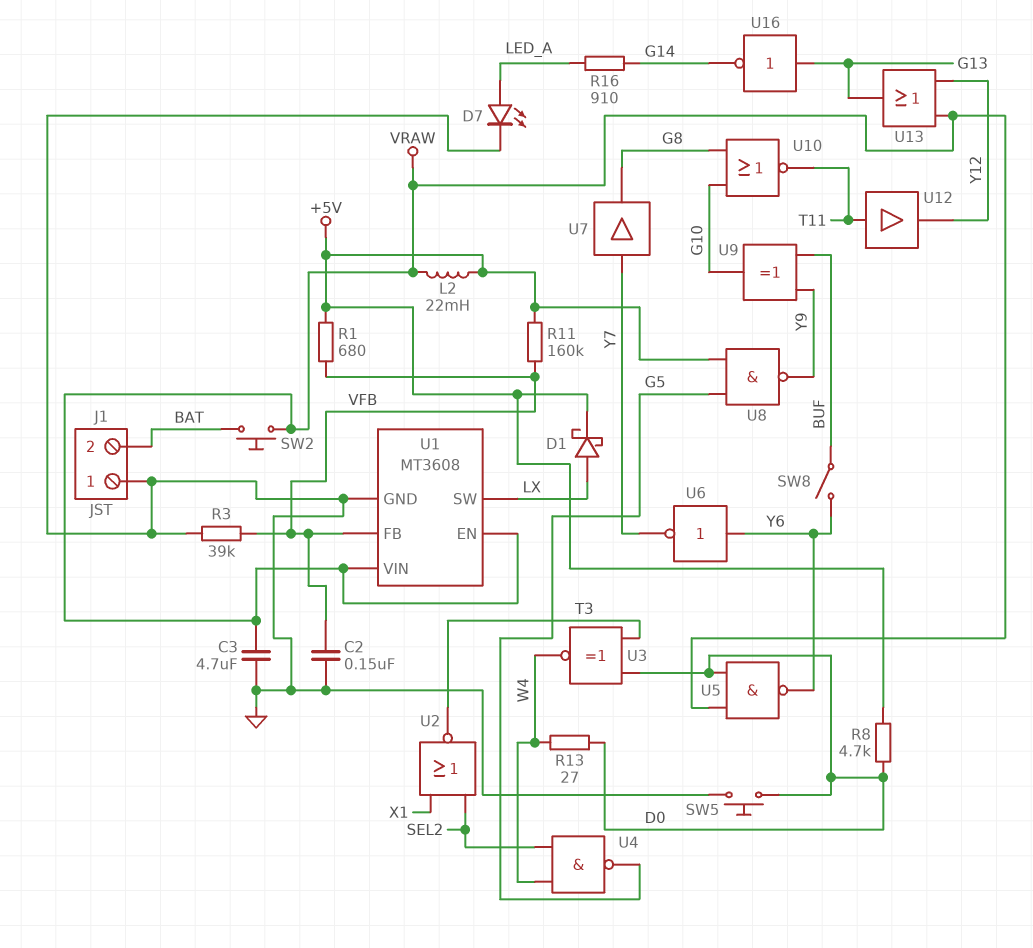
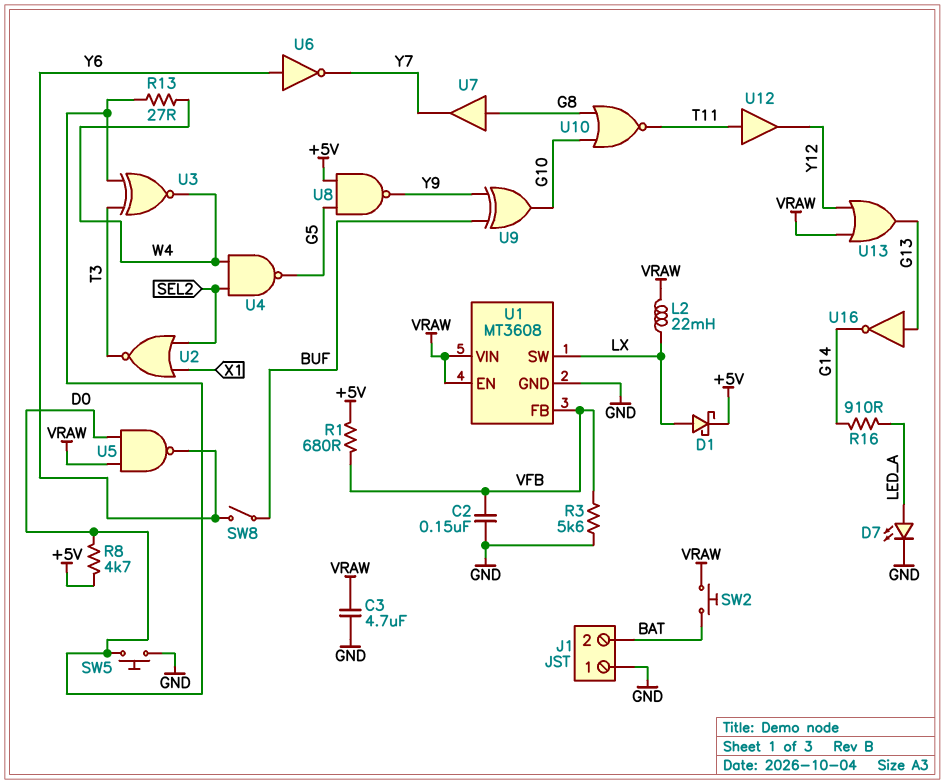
L2: 22mH (+5V, VRAW) -> 22mH (LX, VRAW)
R3: 39k (GND, VFB) -> 5.6k (GND, VFB)
R11: 160k (+5V, VFB) -> none
U7: buffer (in Y7, out G8) -> buffer (in G8, out Y7)

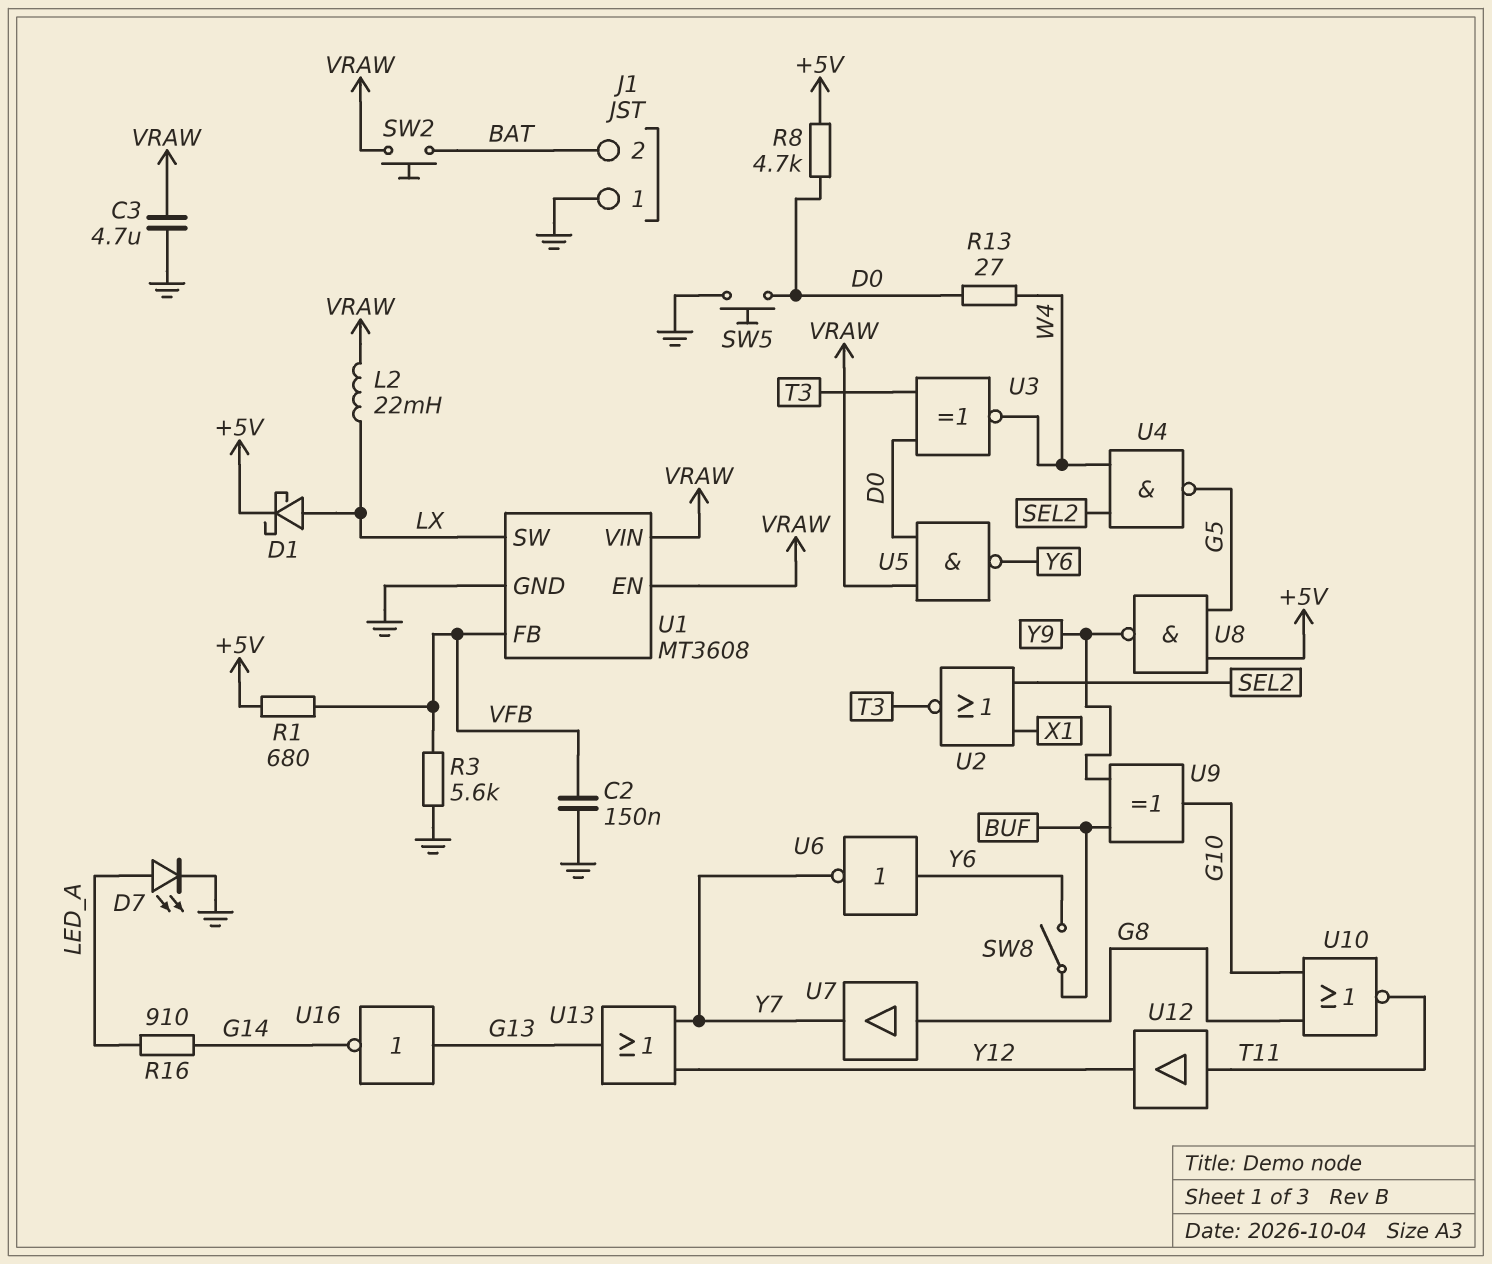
U13: OR (in VRAW, in Y12, out G13) -> OR (in Y7, in Y12, out G13)

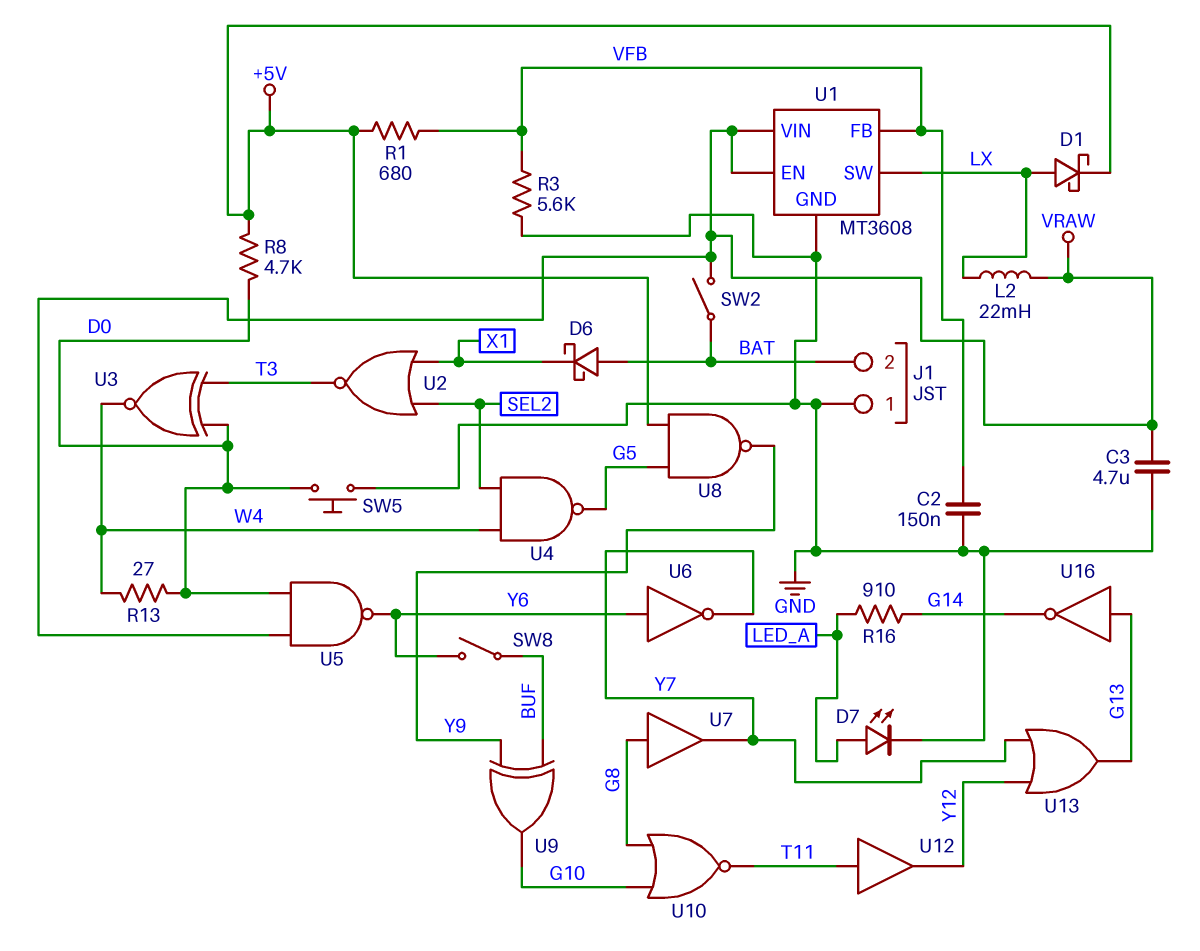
D6: none -> schottky (A BAT, K X1)
SW2: button (BAT, VRAW) -> switch (BAT, VRAW)

